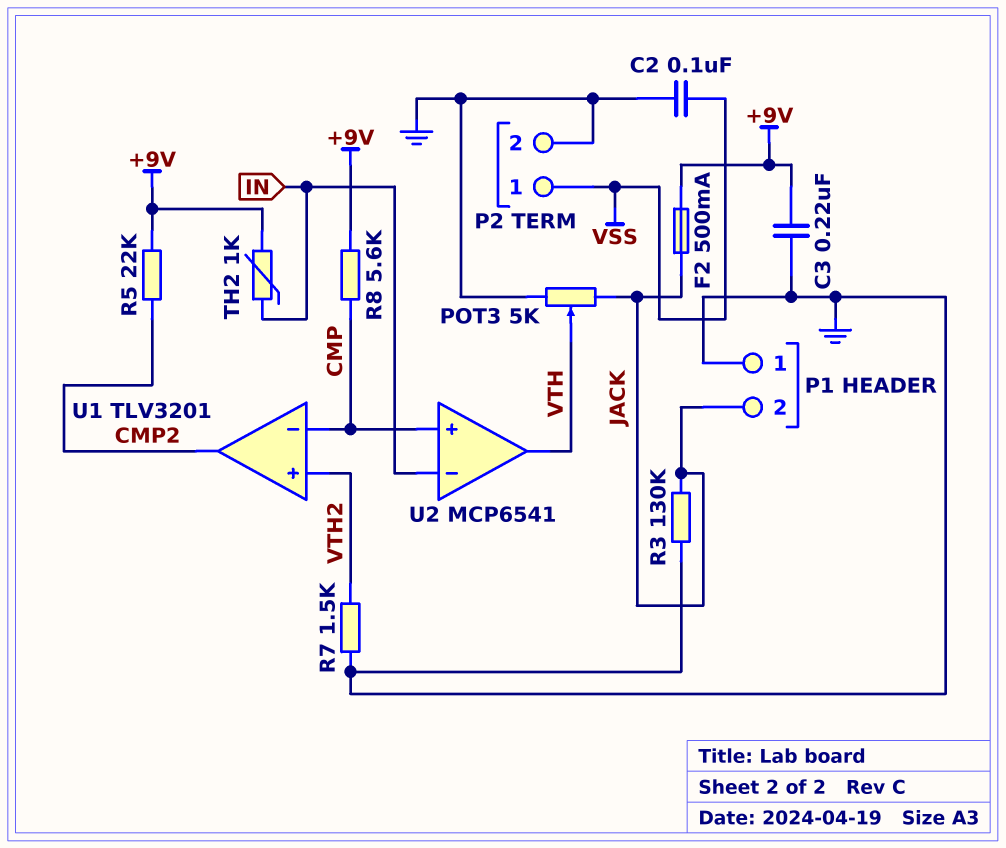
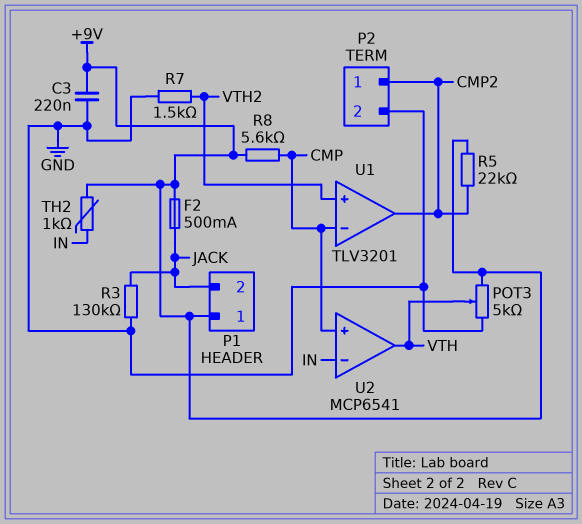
C2: 100nF (GND, VSS) -> none
P1 pin 1: GND -> +9V
P2 pin 1: VSS -> CMP2
POT3: 5k (GND, JACK, wiper VTH) -> 5k (+9V, GND, wiper VTH)

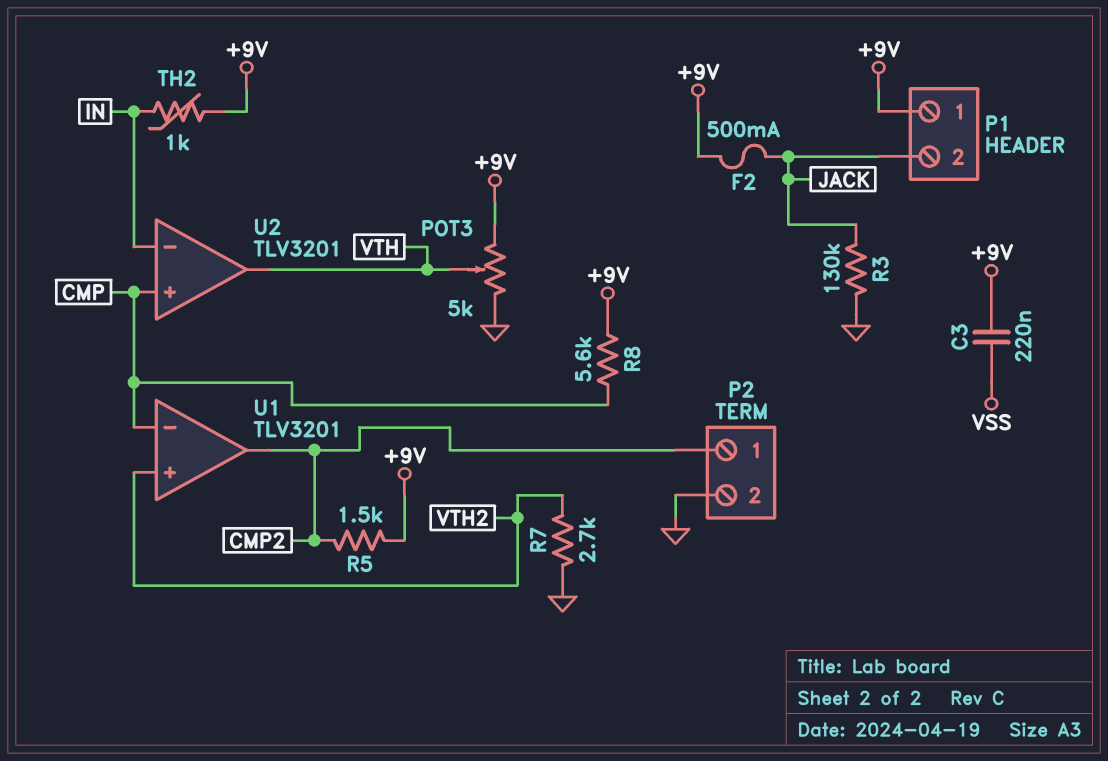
C3: 220nF (+9V, GND) -> 220nF (+9V, VSS)
R5: 22k (+9V, CMP2) -> 1.5k (+9V, CMP2)
R7: 1.5k (GND, VTH2) -> 2.7k (GND, VTH2)
U2: MCP6541 -> TLV3201

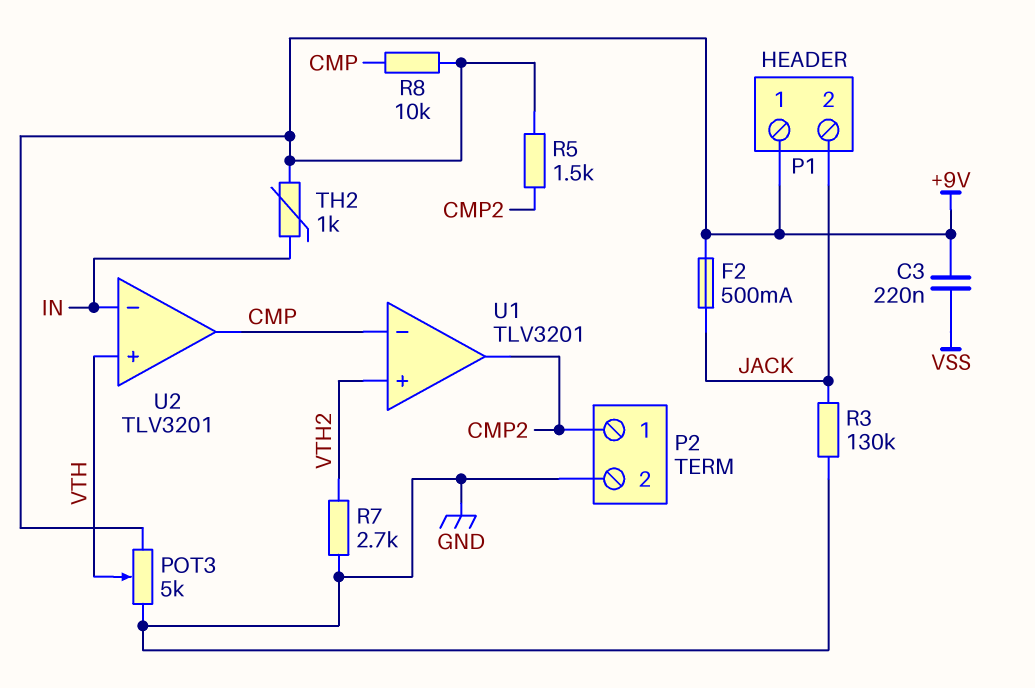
R8: 5.6k (+9V, CMP) -> 10k (+9V, CMP)
U2 pin in+: CMP -> VTH
U2 pin out: VTH -> CMP

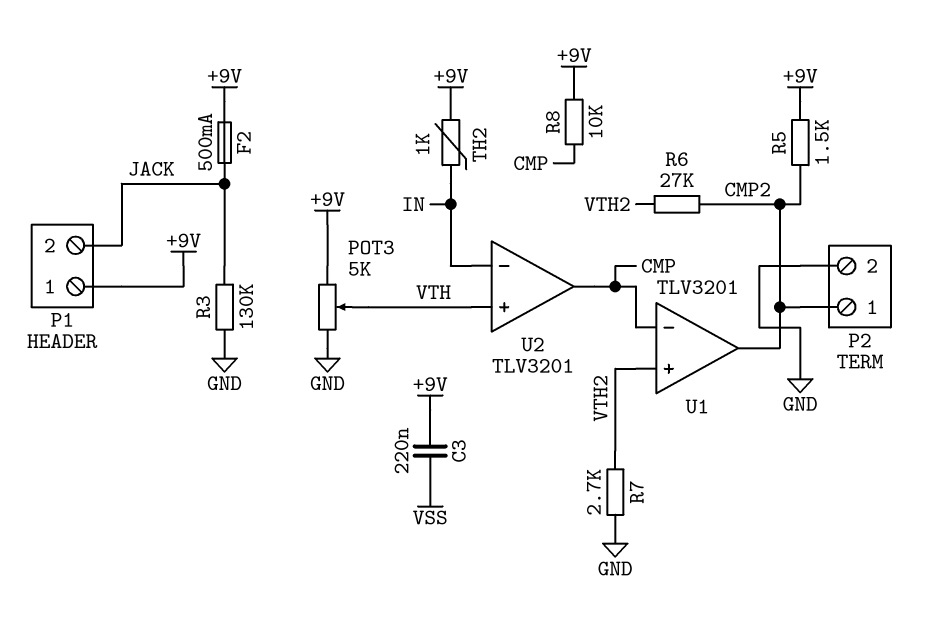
R6: none -> 27k (CMP2, VTH2)

